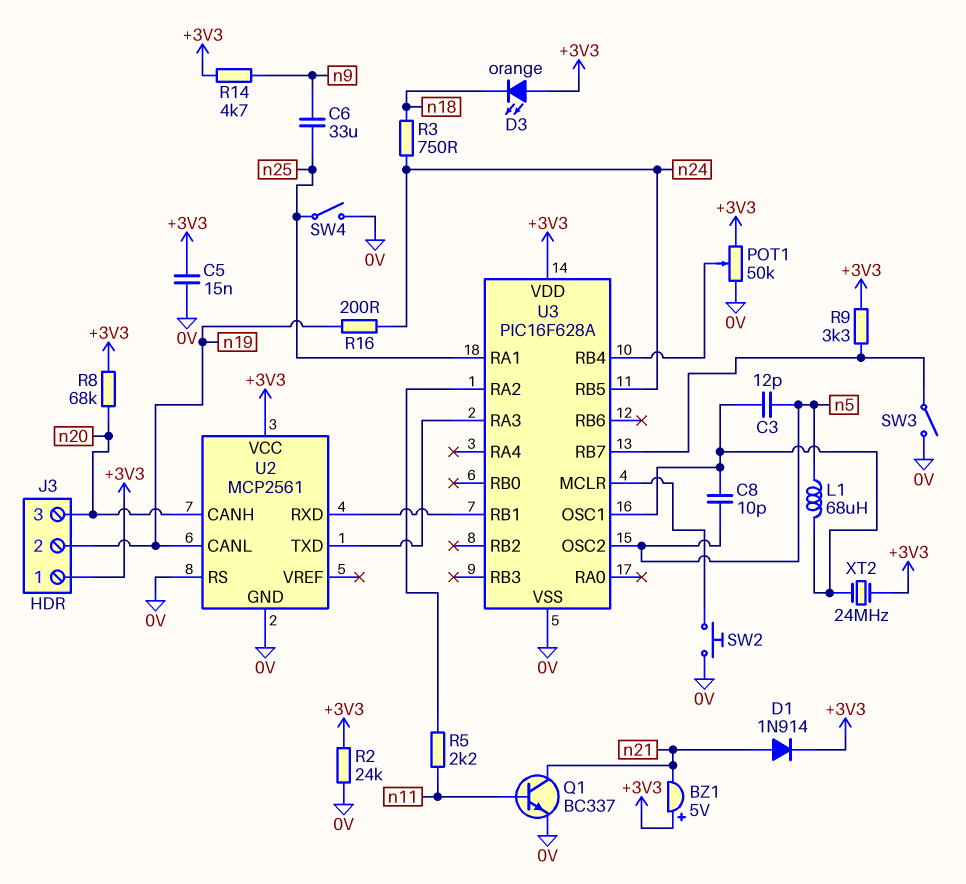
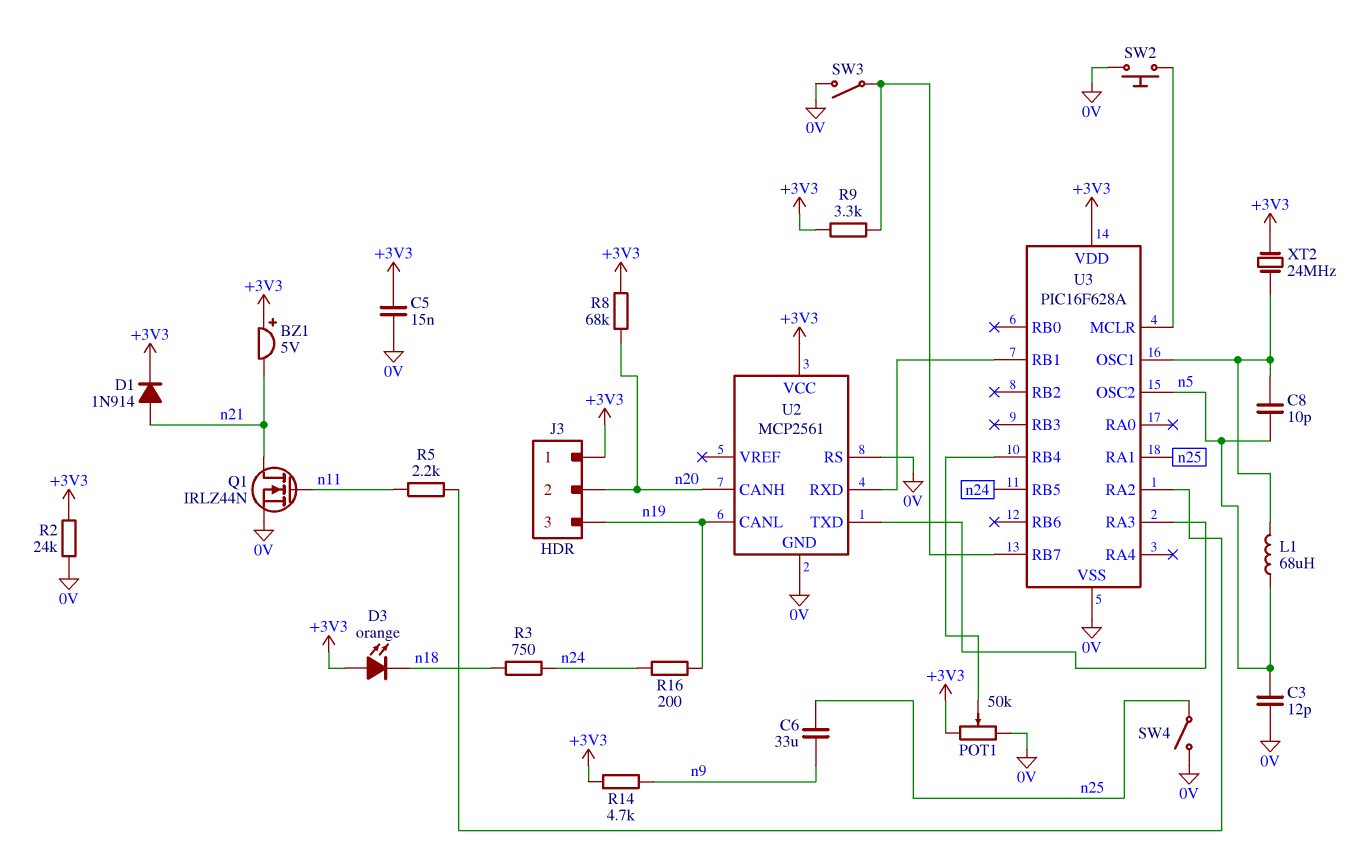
C3: 12pF (U3/OSC1, n5) -> 12pF (0V, n5)
J3 pin 2: n19 -> n20
J3 pin 3: n20 -> n19
Q1: NPN BC337 (B n11, C n21, E 0V) -> NMOS IRLZ44N (G n11, D n21, S 0V)

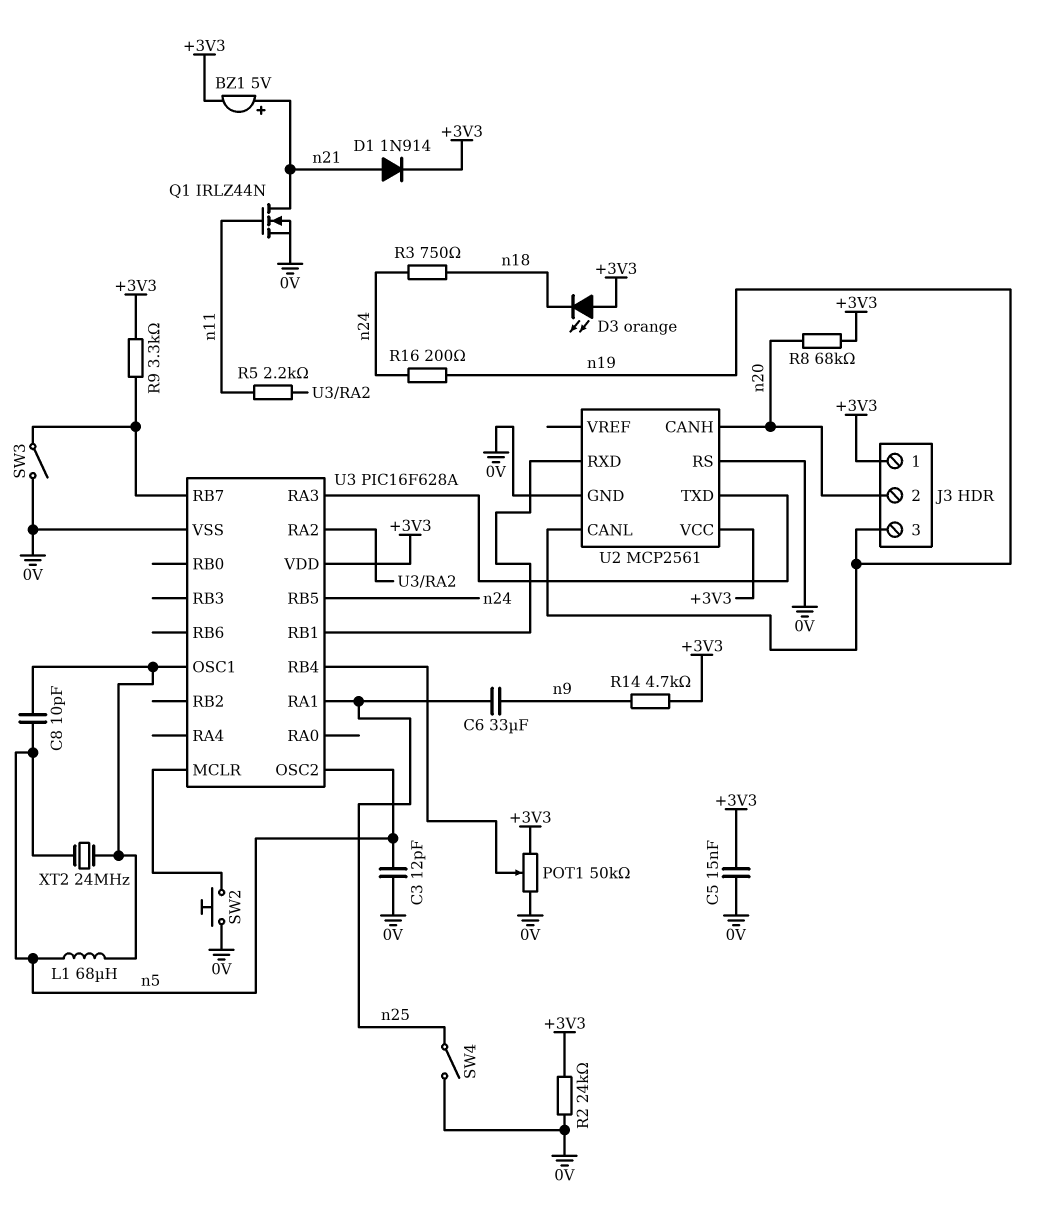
BZ1: buzzer 5V (plus +3V3, minus n21) -> buzzer 5V (plus n21, minus +3V3)
XT2: 24MHz (+3V3, U3/OSC1) -> 24MHz (U3/OSC1, n5)

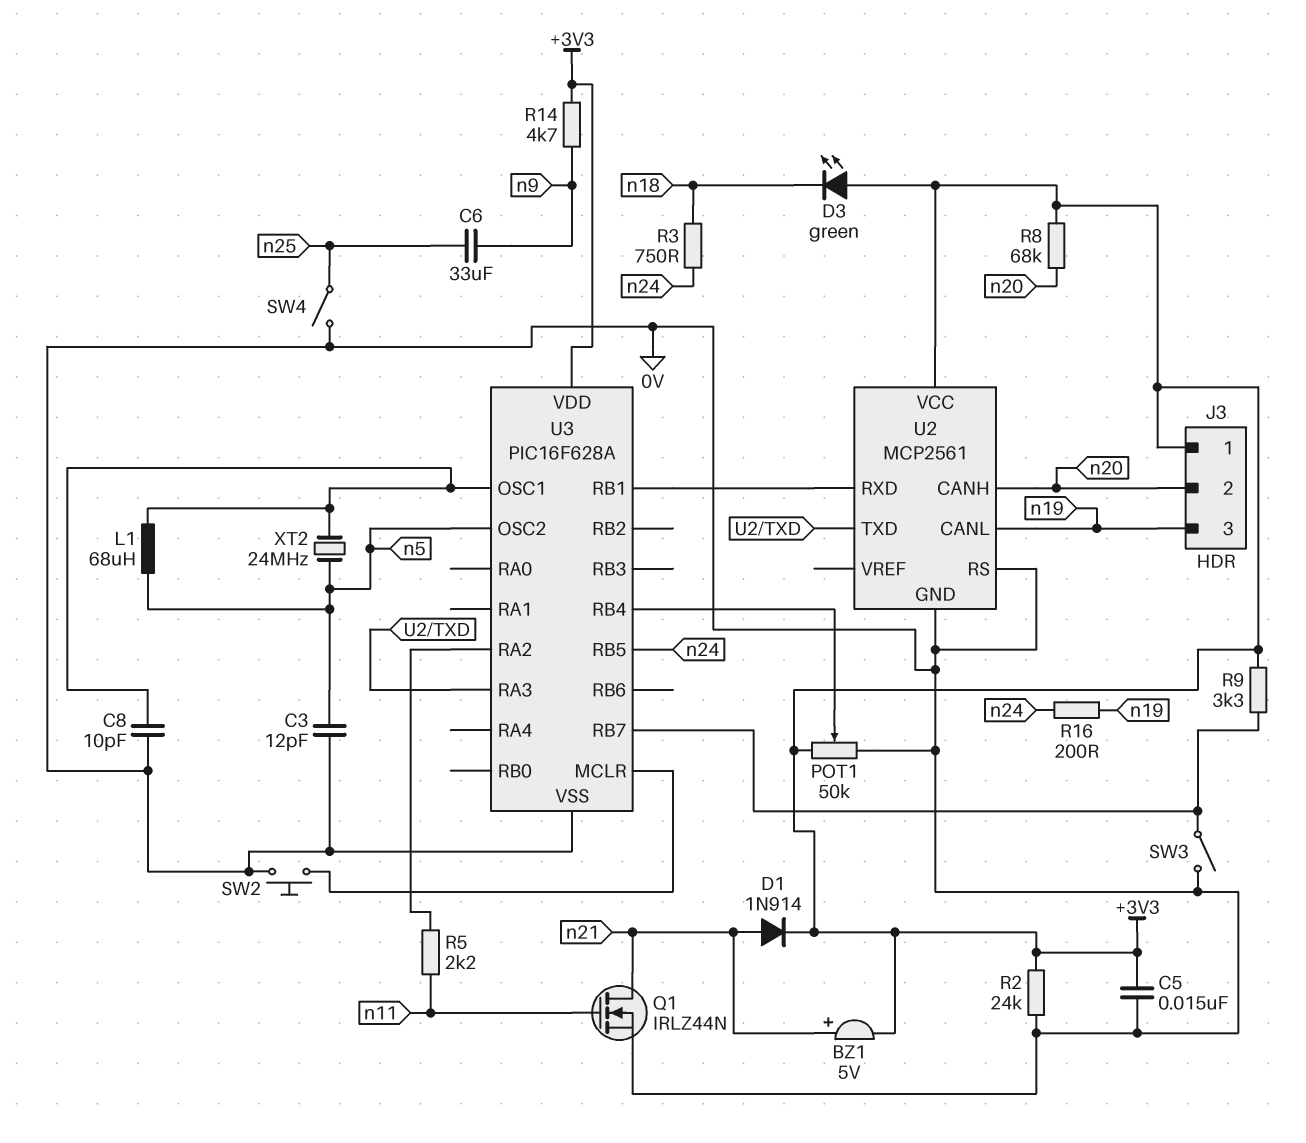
C8: 10pF (U3/OSC1, n5) -> 10pF (0V, U3/OSC1)
D3: LED orange (A +3V3, K n18) -> LED green (A +3V3, K n18)
U3 pin RA1: n25 -> none

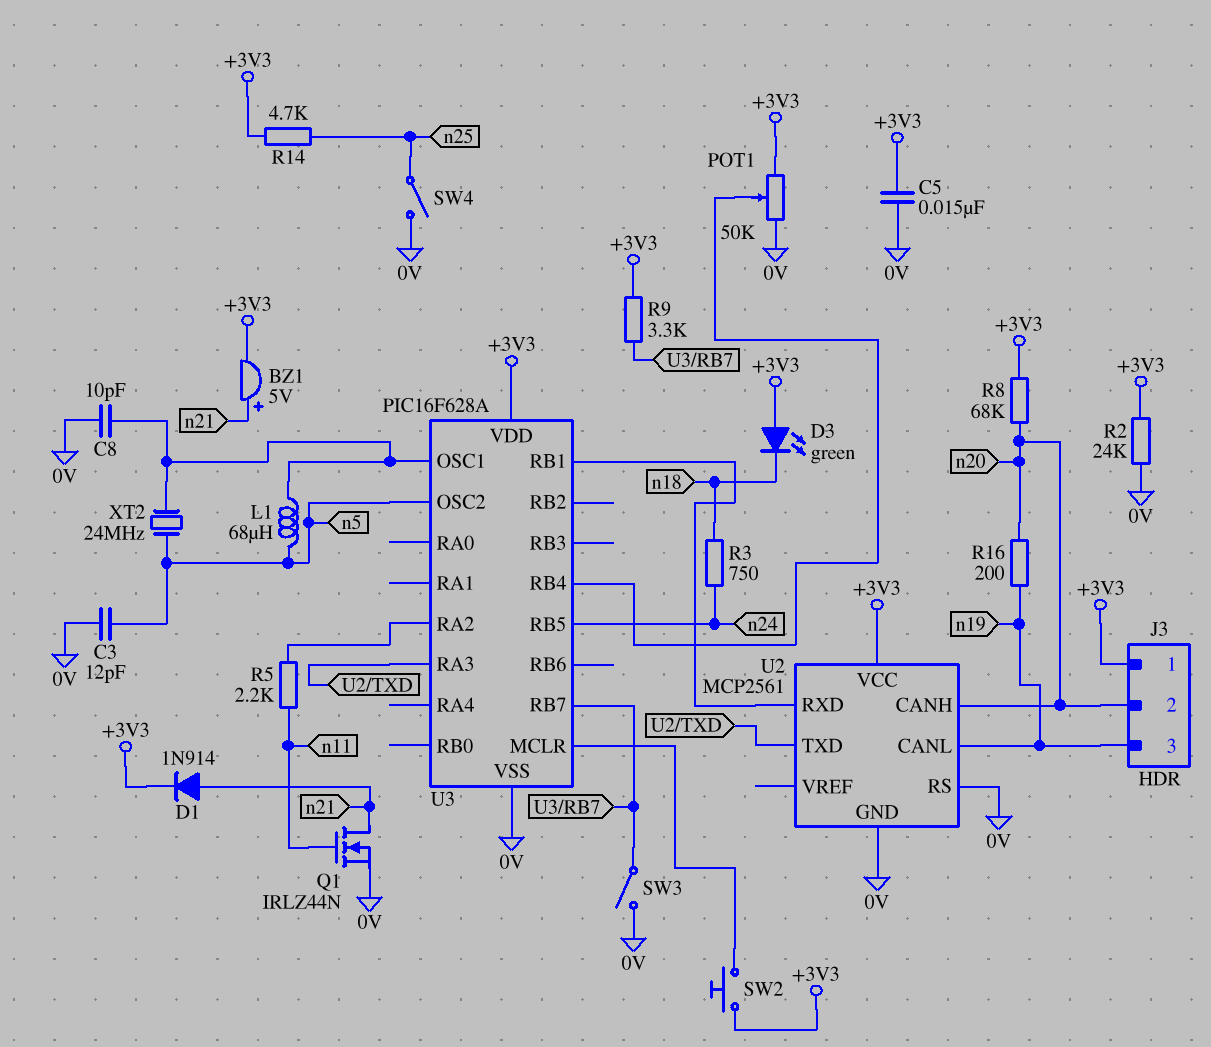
C6: 33uF (n9, n25) -> none
R14: 4.7k (+3V3, n9) -> 4.7k (+3V3, n25)
R16: 200 (n19, n24) -> 200 (n19, n20)
SW2: button (0V, U3/MCLR) -> button (+3V3, U3/MCLR)

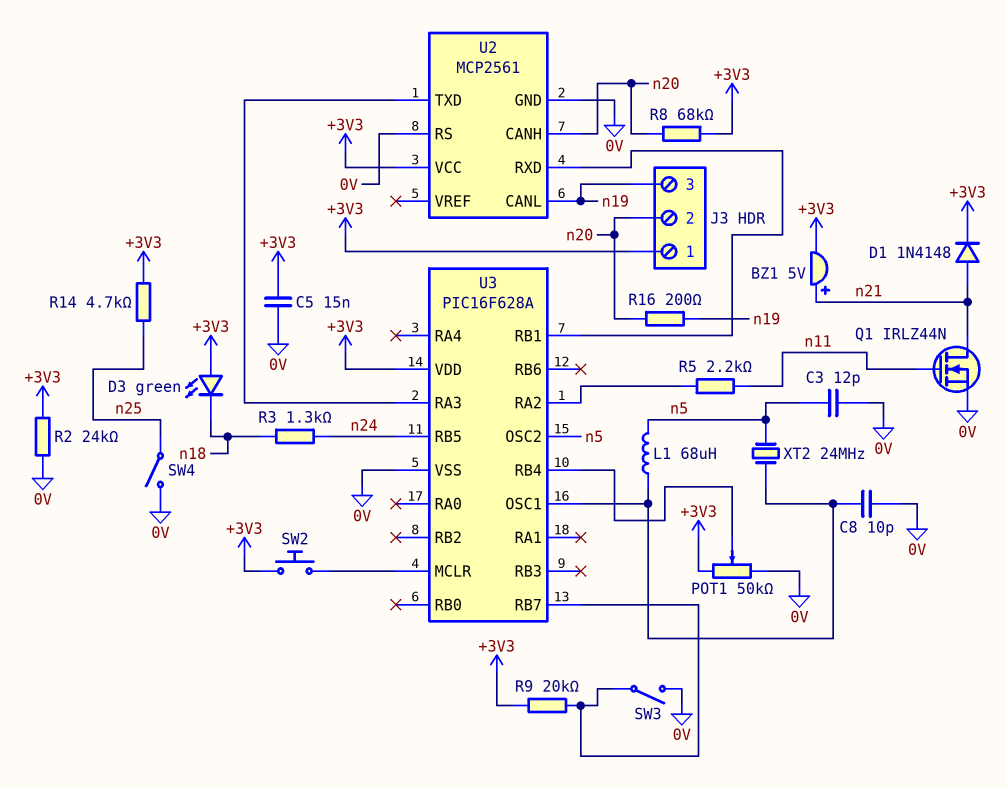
D1: diode 1N914 (A n21, K +3V3) -> diode 1N4148 (A n21, K +3V3)
R3: 750 (n18, n24) -> 1.3k (n18, n24)
R9: 3.3k (+3V3, U3/RB7) -> 20k (+3V3, U3/RB7)

